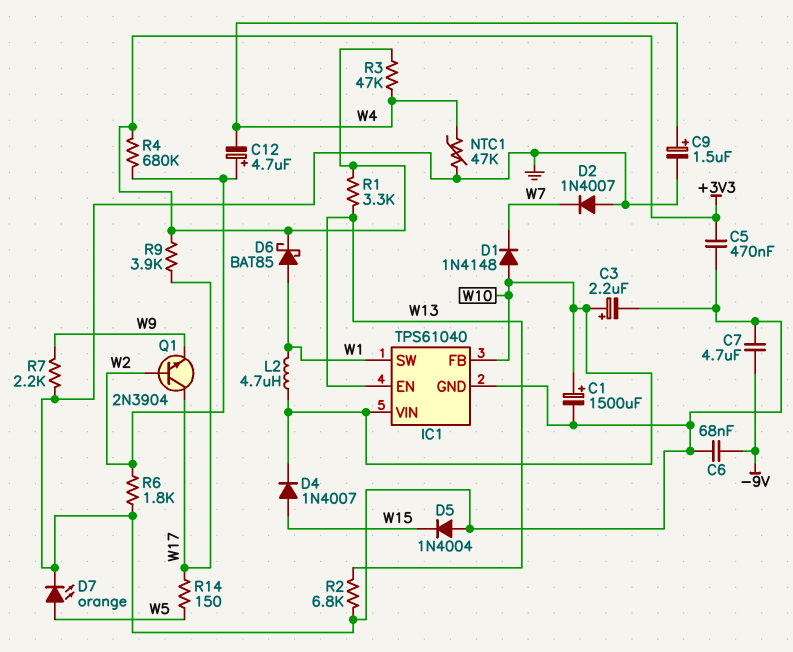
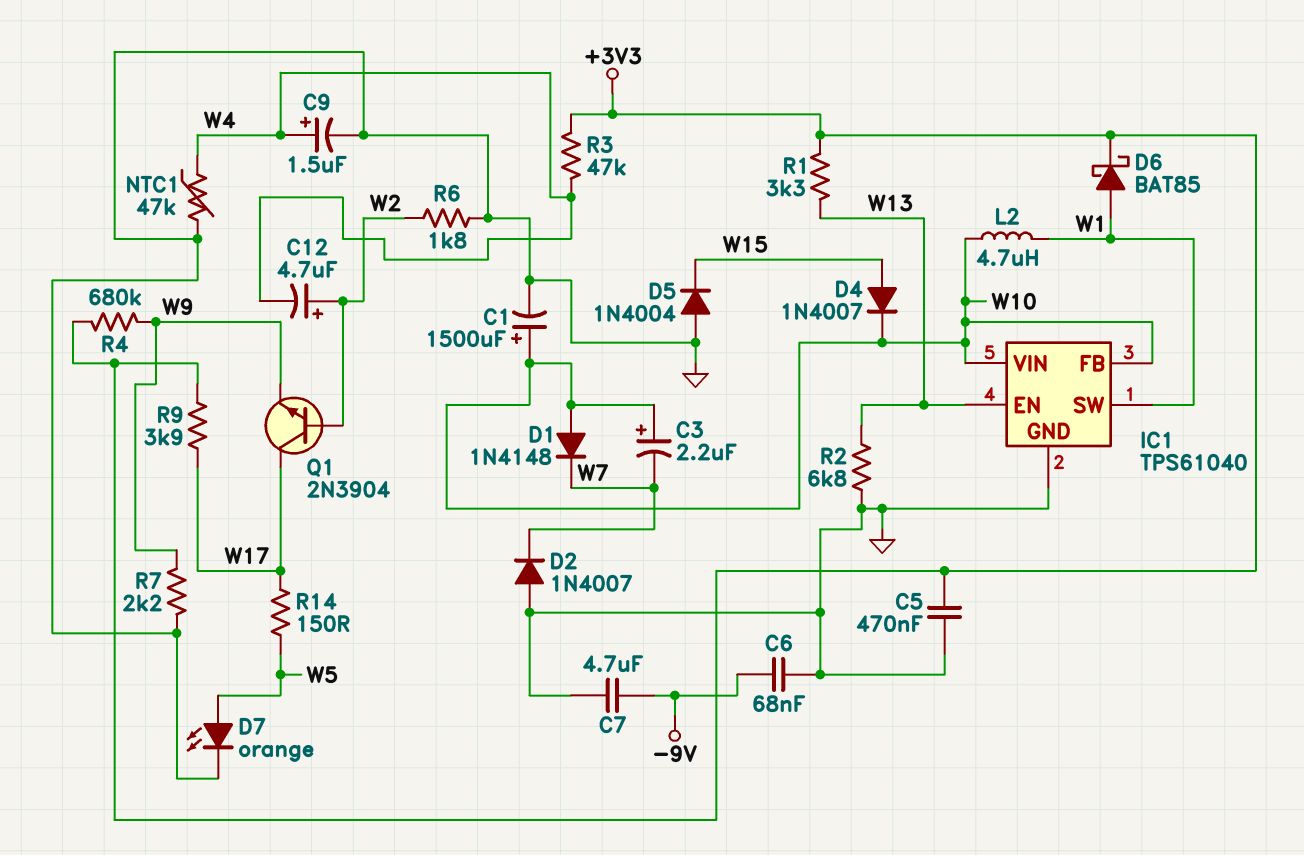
C3: 2.2uF (plus W10, minus GND) -> 2.2uF (plus W10, minus W7)
R4: 680k (+3V3, W2) -> 680k (+3V3, W9)

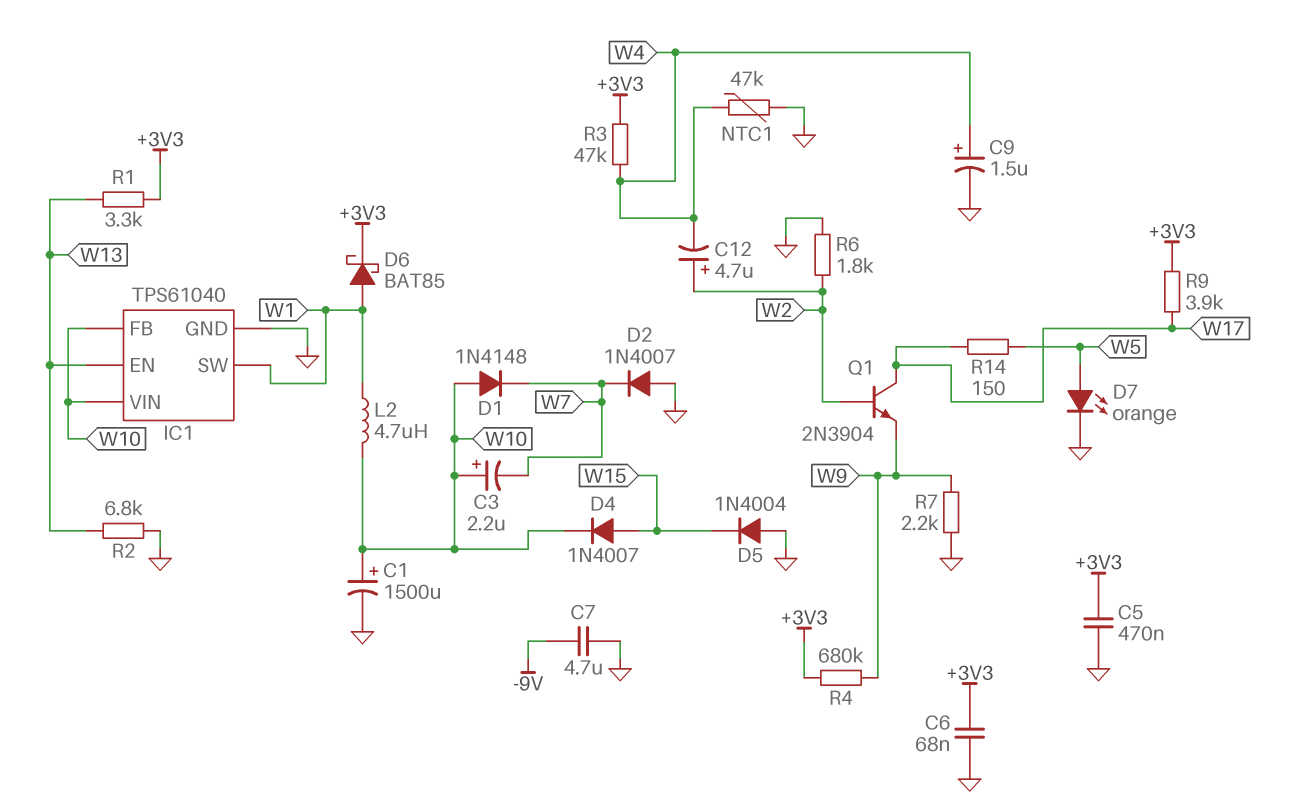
C6: 68nF (-9V, GND) -> 68nF (+3V3, GND)

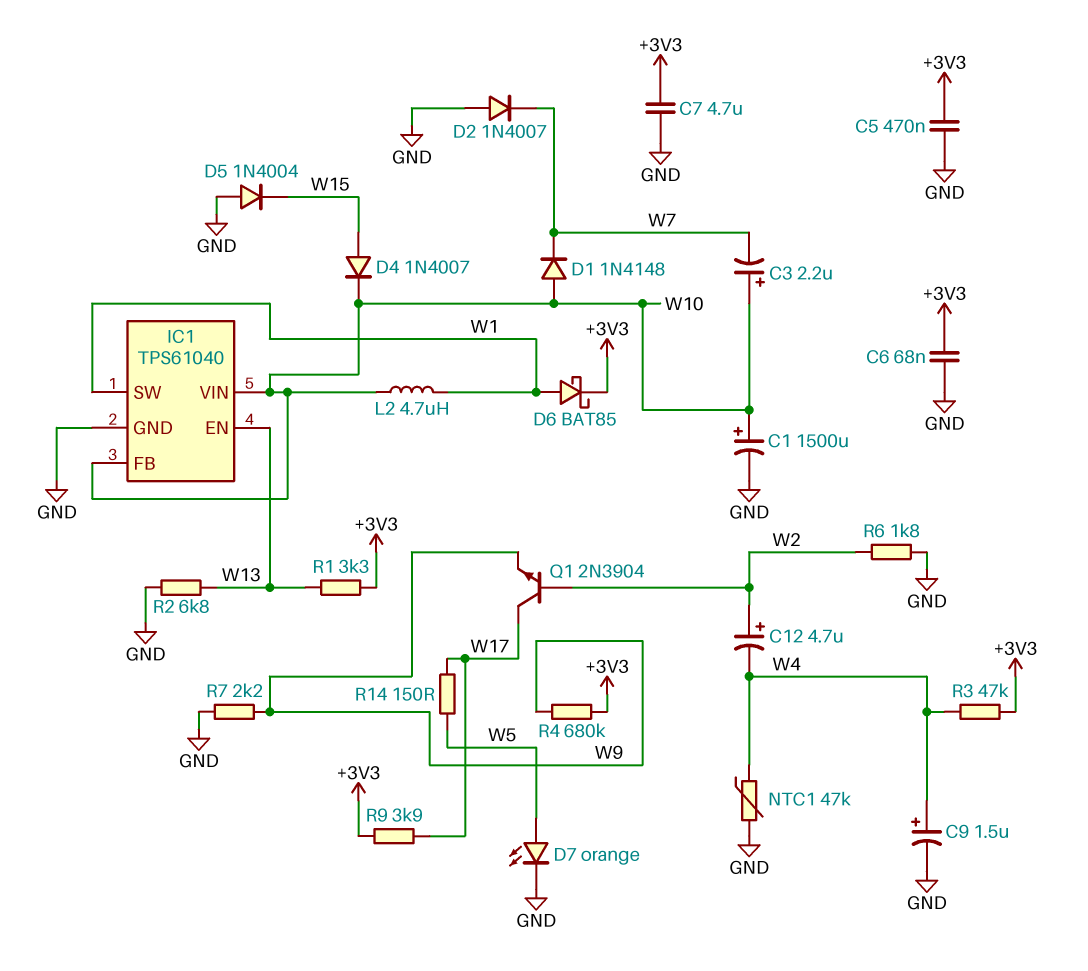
C7: 4.7uF (-9V, GND) -> 4.7uF (+3V3, GND)

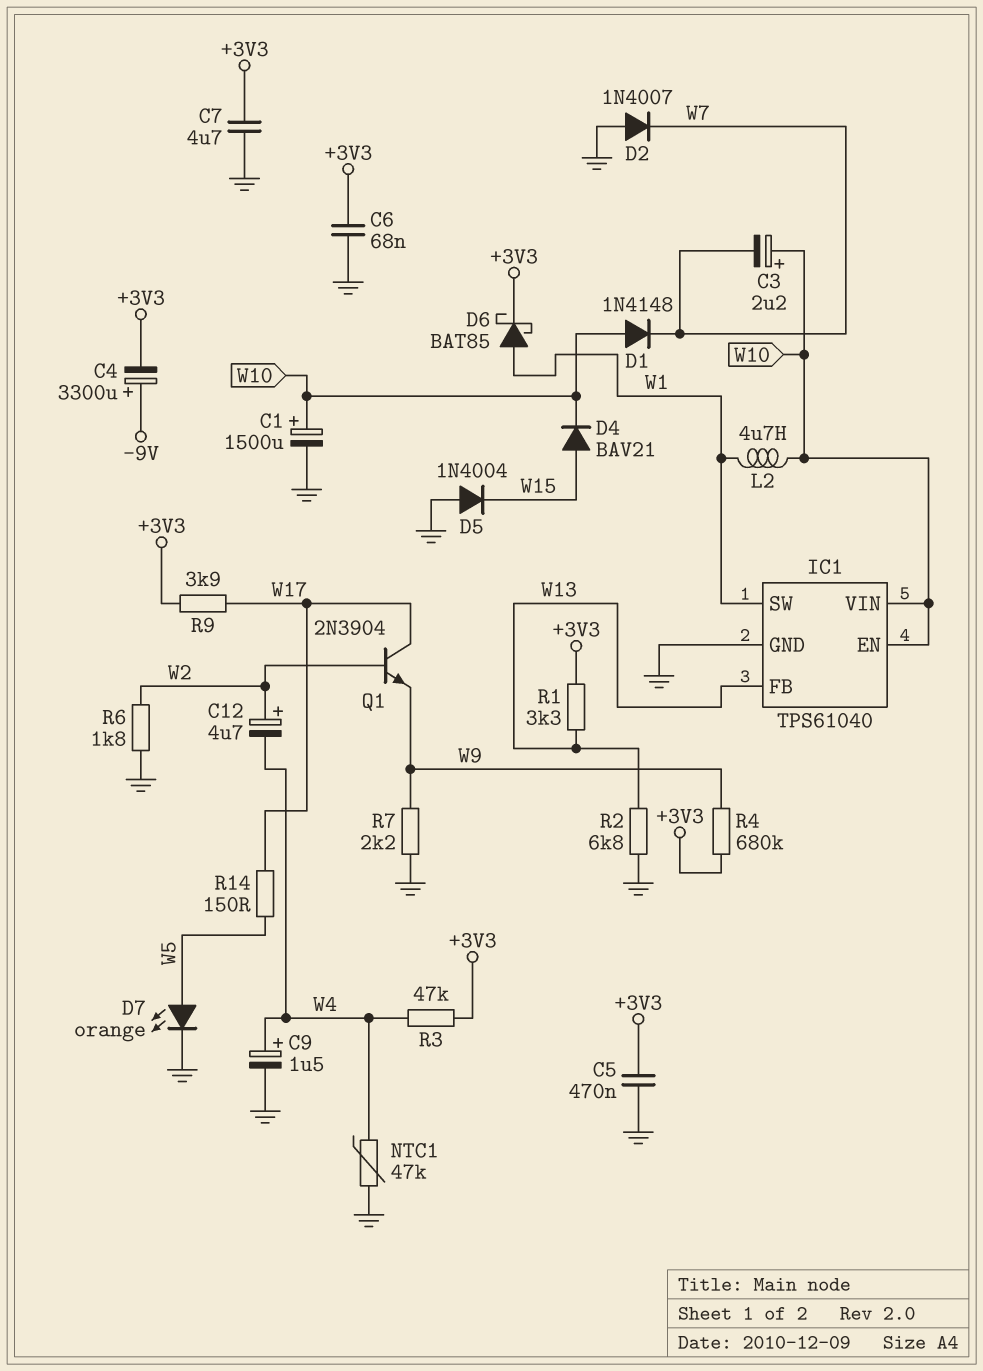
C4: none -> 3300uF (plus -9V, minus +3V3)
D4: diode 1N4007 (A W15, K W10) -> diode BAV21 (A W15, K W10)
IC1 pin EN: W13 -> W10
IC1 pin FB: W10 -> W13

